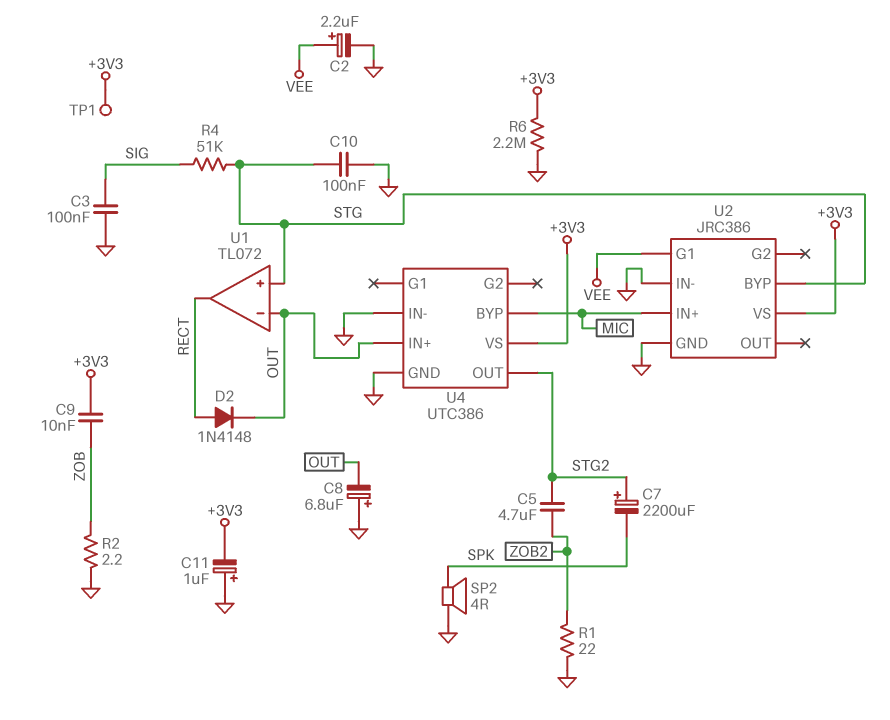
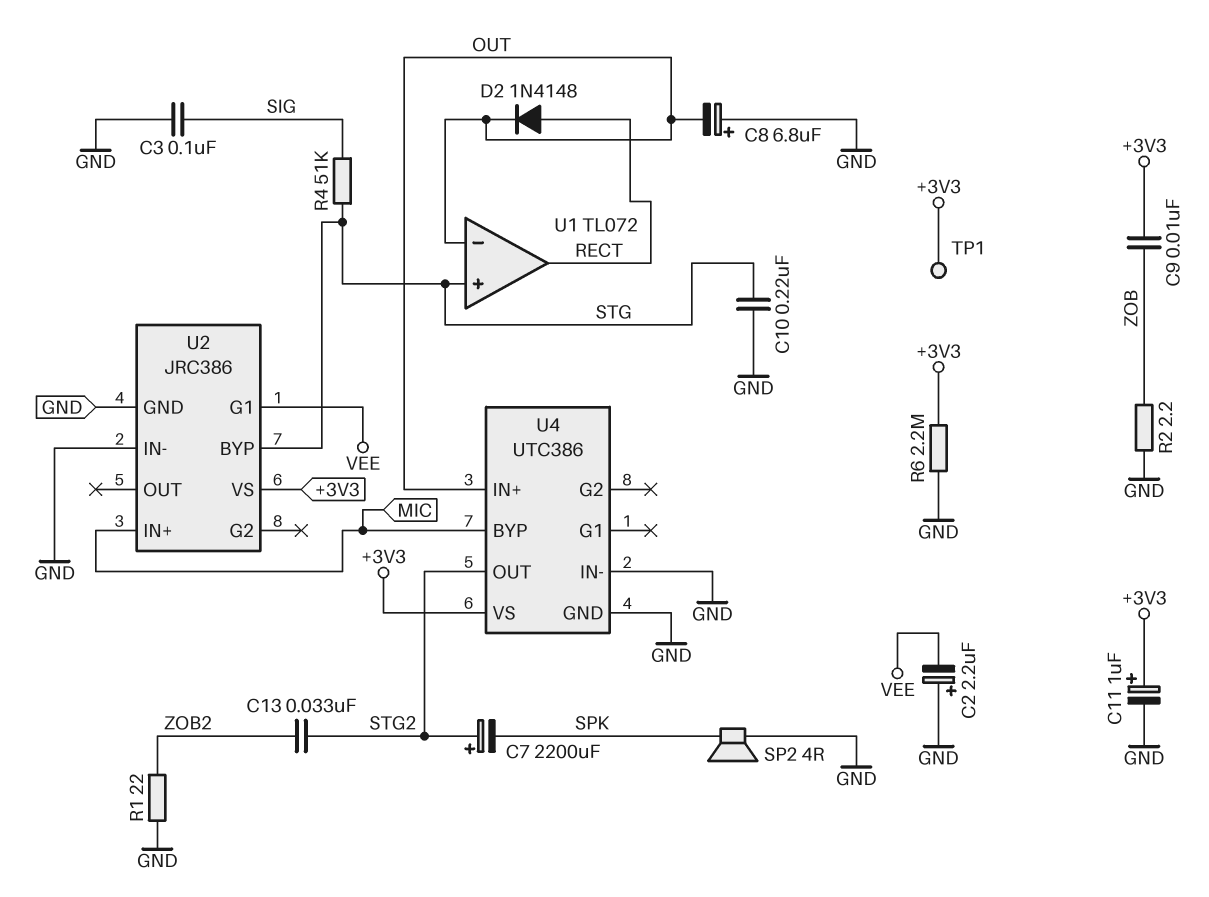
C2: 2.2uF (plus VEE, minus GND) -> 2.2uF (plus GND, minus VEE)
C5: 4.7uF (STG2, ZOB2) -> none
C10: 100nF (GND, STG) -> 220nF (GND, STG)
C11: 1uF (plus GND, minus +3V3) -> 1uF (plus +3V3, minus GND)
C13: none -> 33nF (STG2, ZOB2)

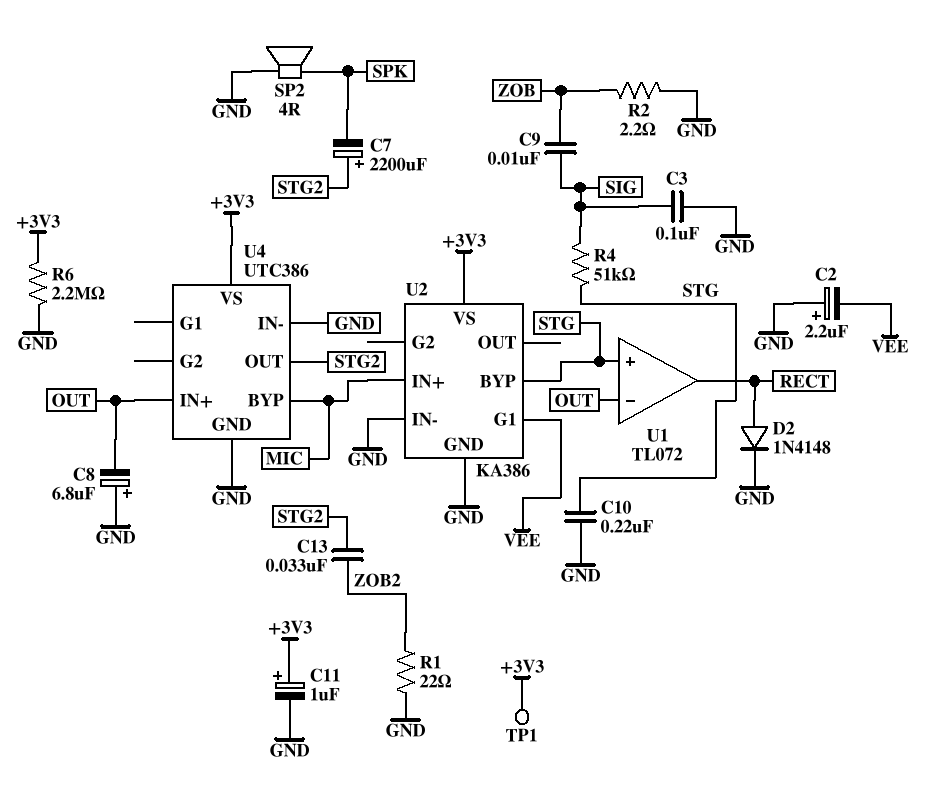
C9: 10nF (+3V3, ZOB) -> 10nF (SIG, ZOB)
D2: diode 1N4148 (A RECT, K OUT) -> diode 1N4148 (A RECT, K GND)
U2: JRC386 -> KA386

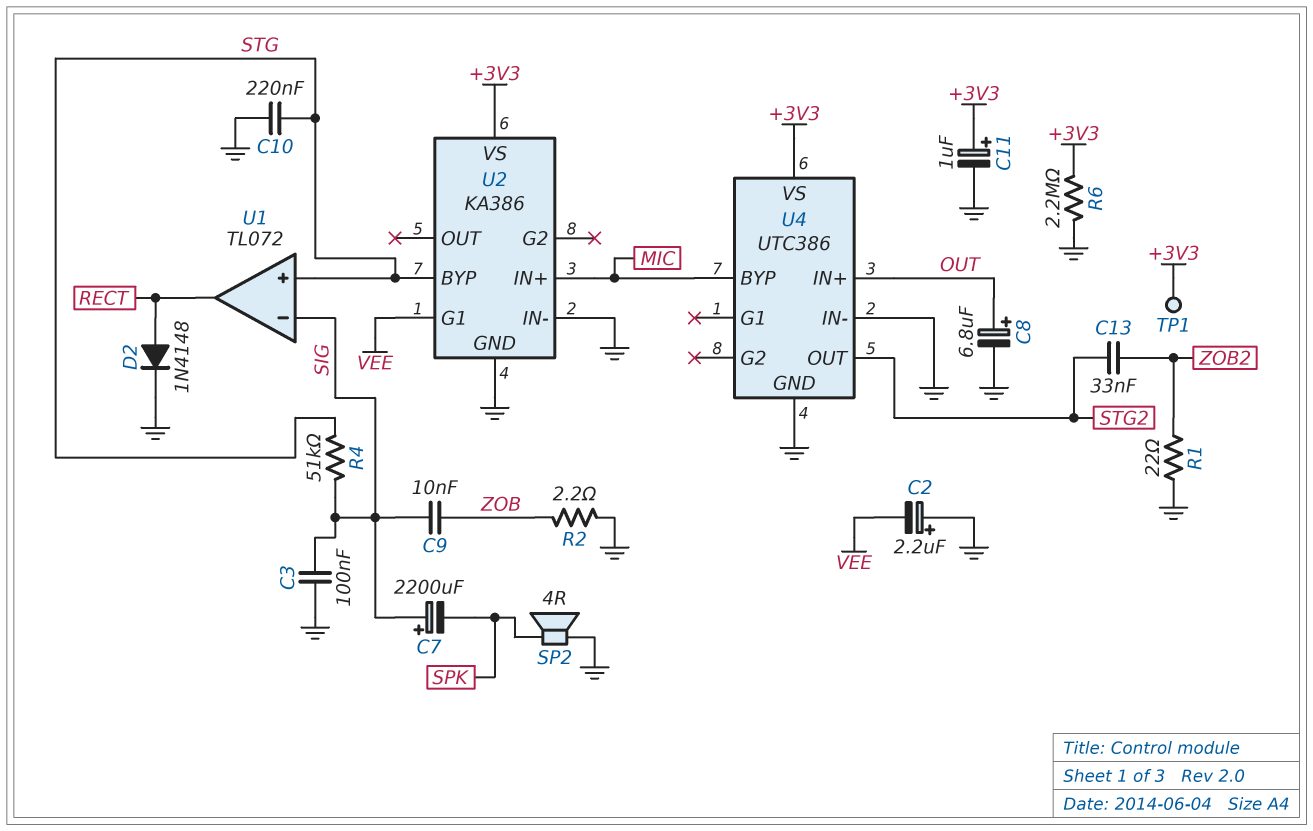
C7: 2200uF (plus STG2, minus SPK) -> 2200uF (plus SIG, minus SPK)
C8: 6.8uF (plus GND, minus OUT) -> 6.8uF (plus OUT, minus GND)
U1 pin in-: OUT -> SIG

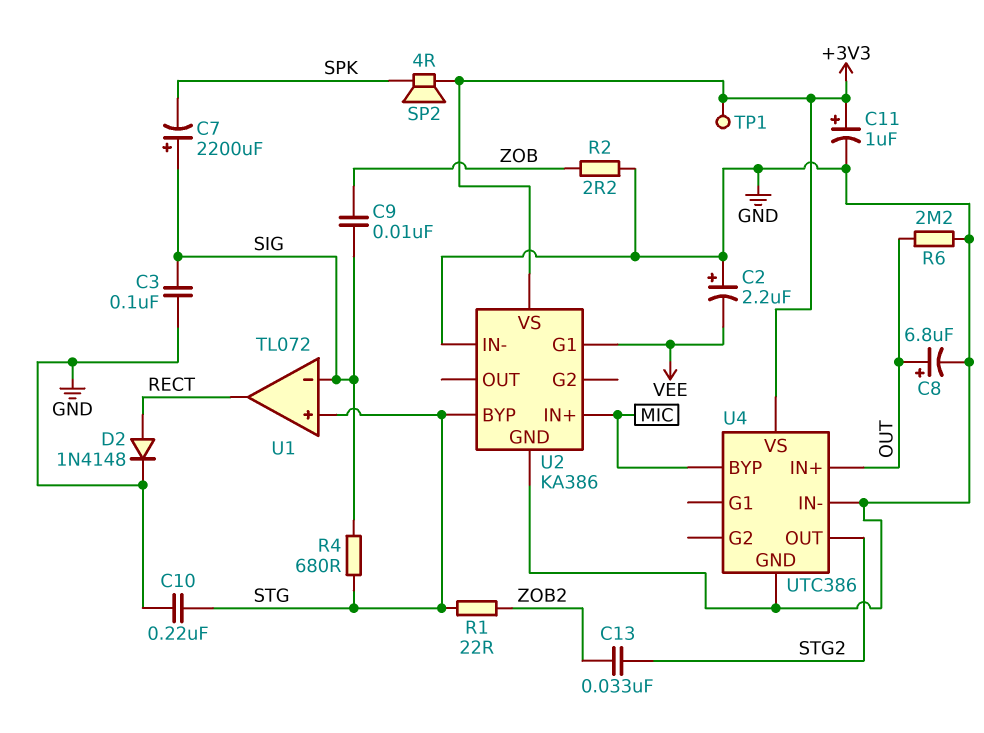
R1: 22 (GND, ZOB2) -> 22 (STG, ZOB2)
R4: 51k (SIG, STG) -> 680 (SIG, STG)
R6: 2.2M (+3V3, GND) -> 2.2M (GND, OUT)
SP2: speaker 4R (GND, SPK) -> speaker 4R (+3V3, SPK)

